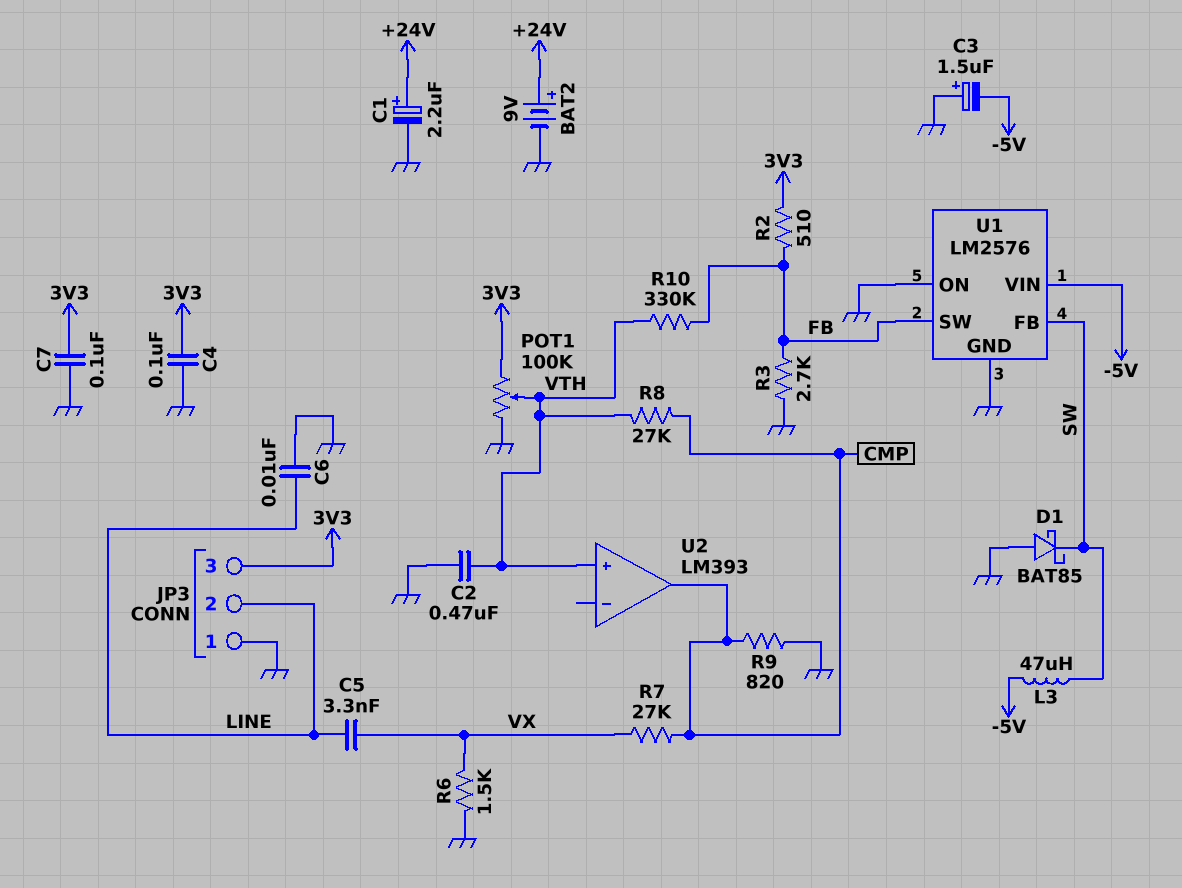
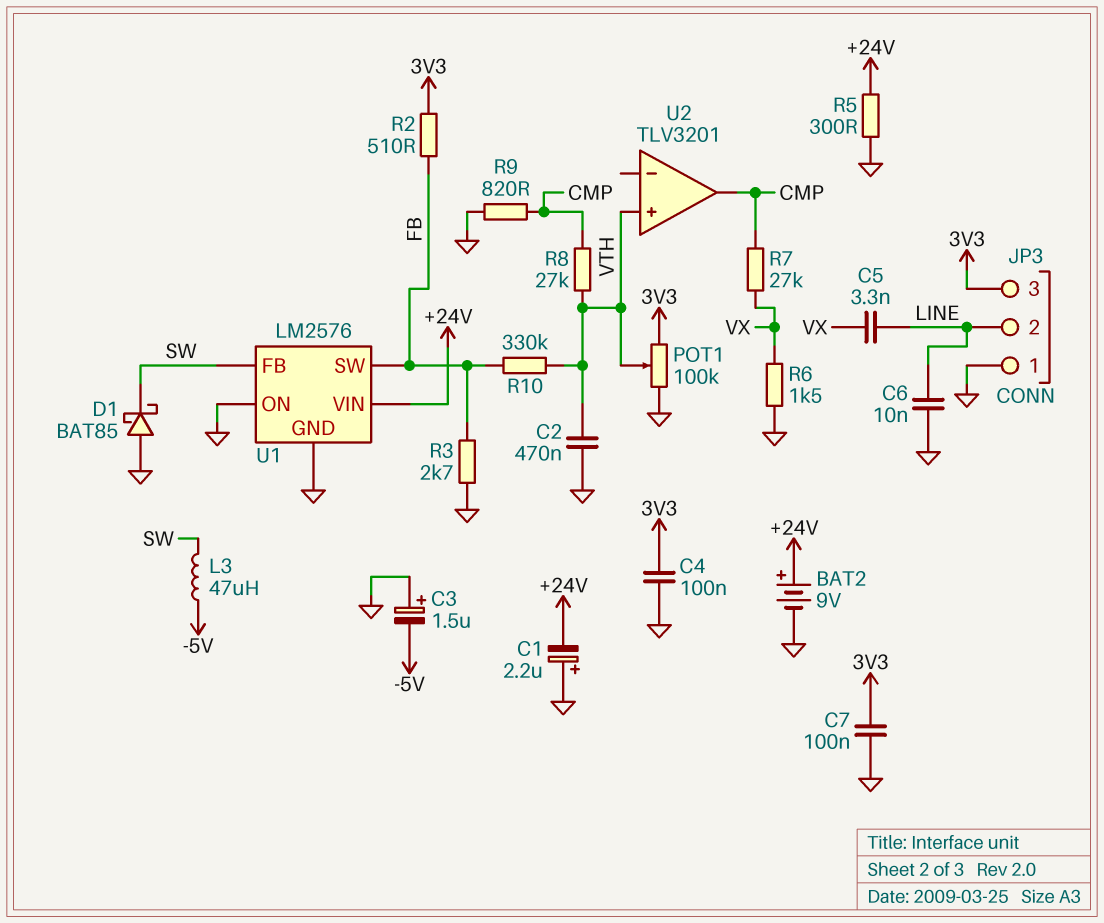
C1: 2.2uF (plus +24V, minus GND) -> 2.2uF (plus GND, minus +24V)
R5: none -> 300 (+24V, GND)
U1 pin VIN: -5V -> +24V
U2: LM393 -> TLV3201

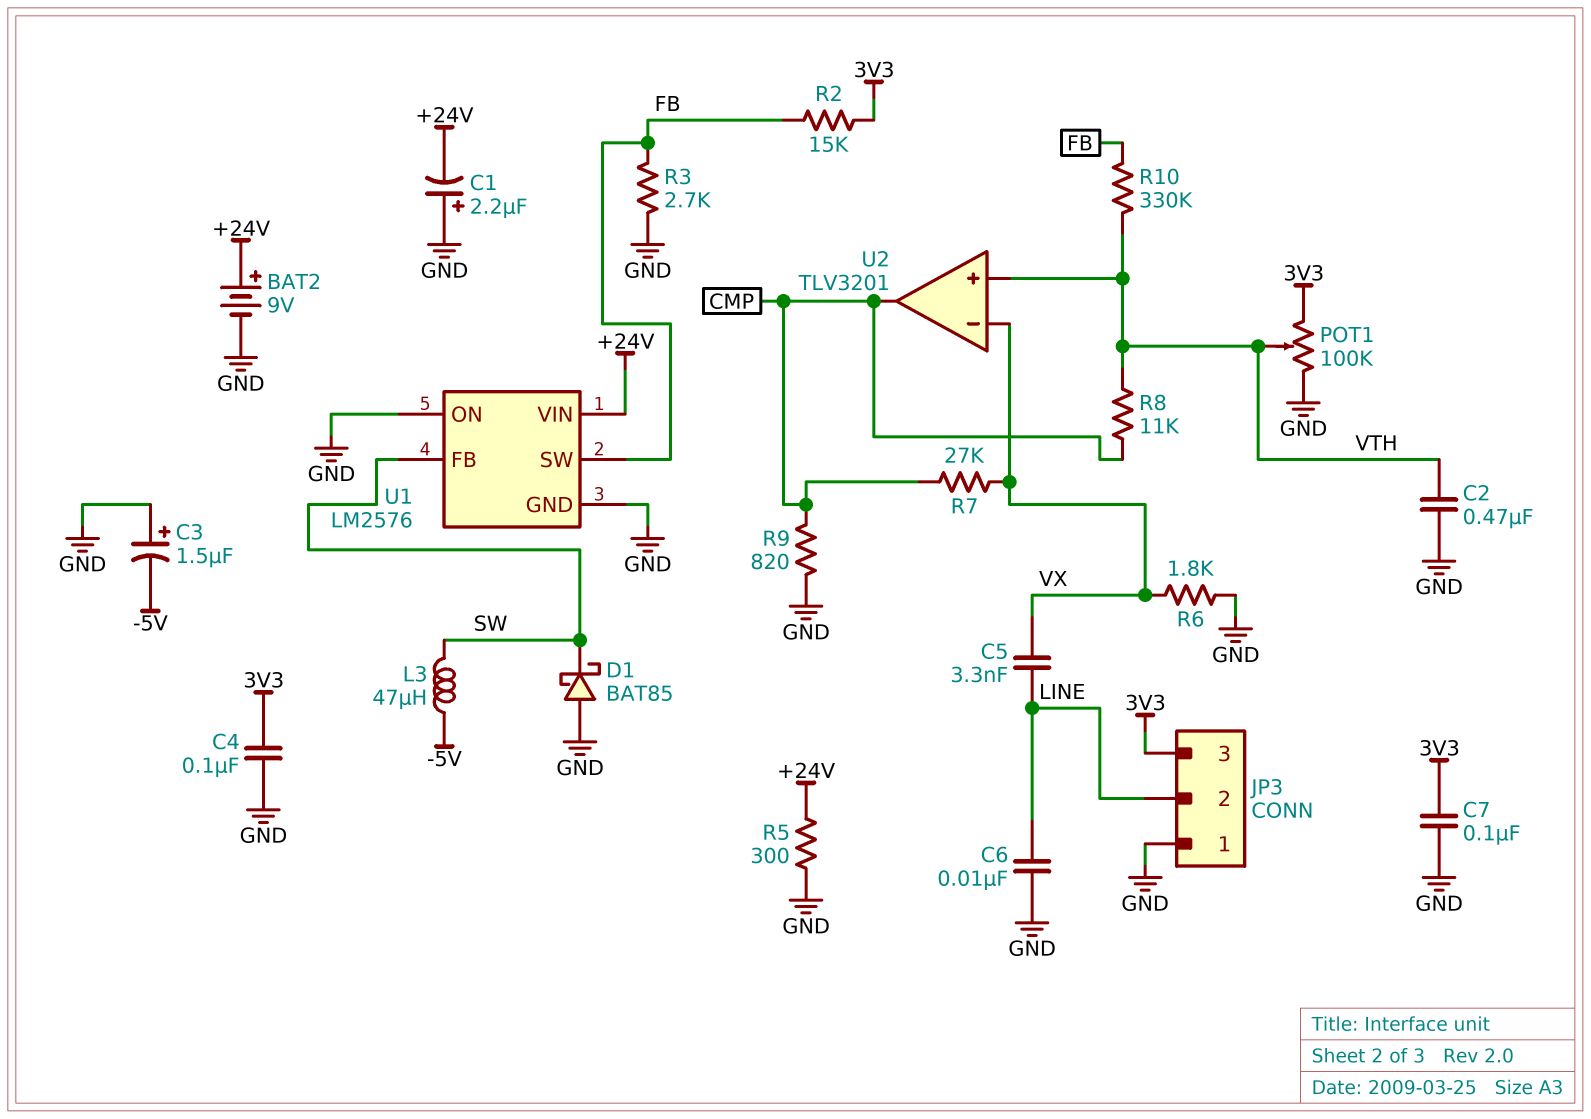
R2: 510 (3V3, FB) -> 15k (3V3, FB)
R6: 1.5k (GND, VX) -> 1.8k (GND, VX)
R8: 27k (CMP, VTH) -> 11k (CMP, VTH)
U2 pin in-: none -> VX

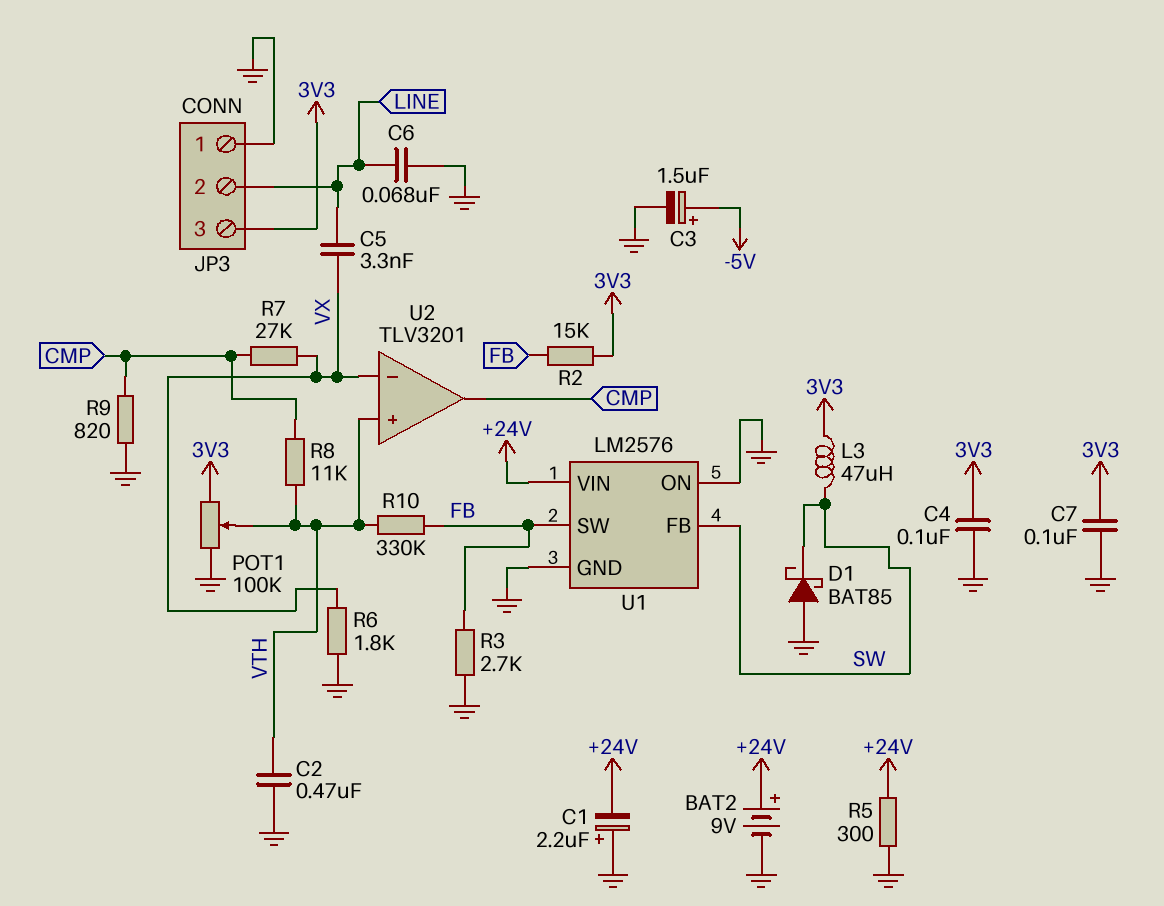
C3: 1.5uF (plus GND, minus -5V) -> 1.5uF (plus -5V, minus GND)
C6: 10nF (GND, LINE) -> 68nF (GND, LINE)
L3: 47uH (-5V, SW) -> 47uH (3V3, SW)

